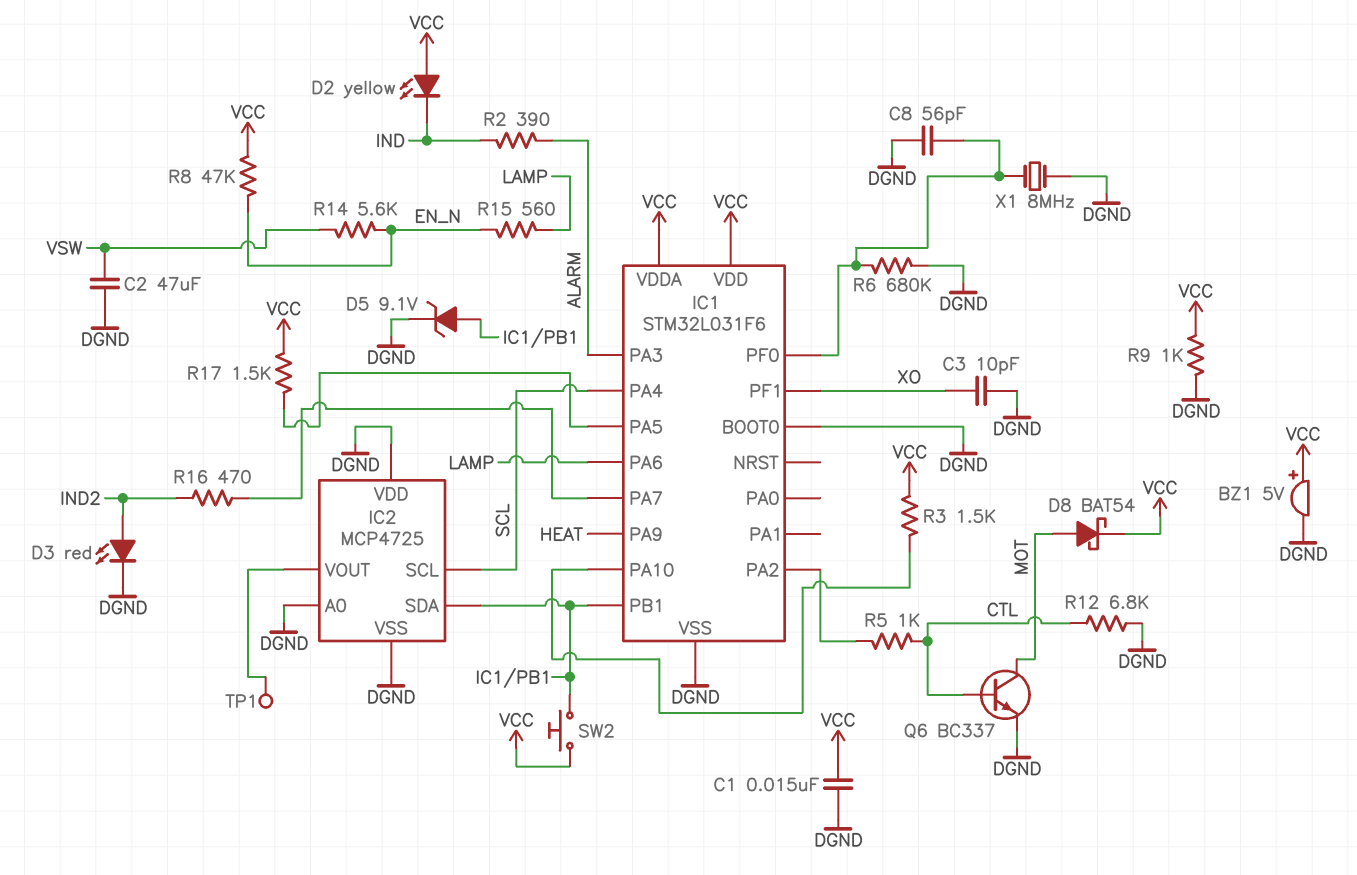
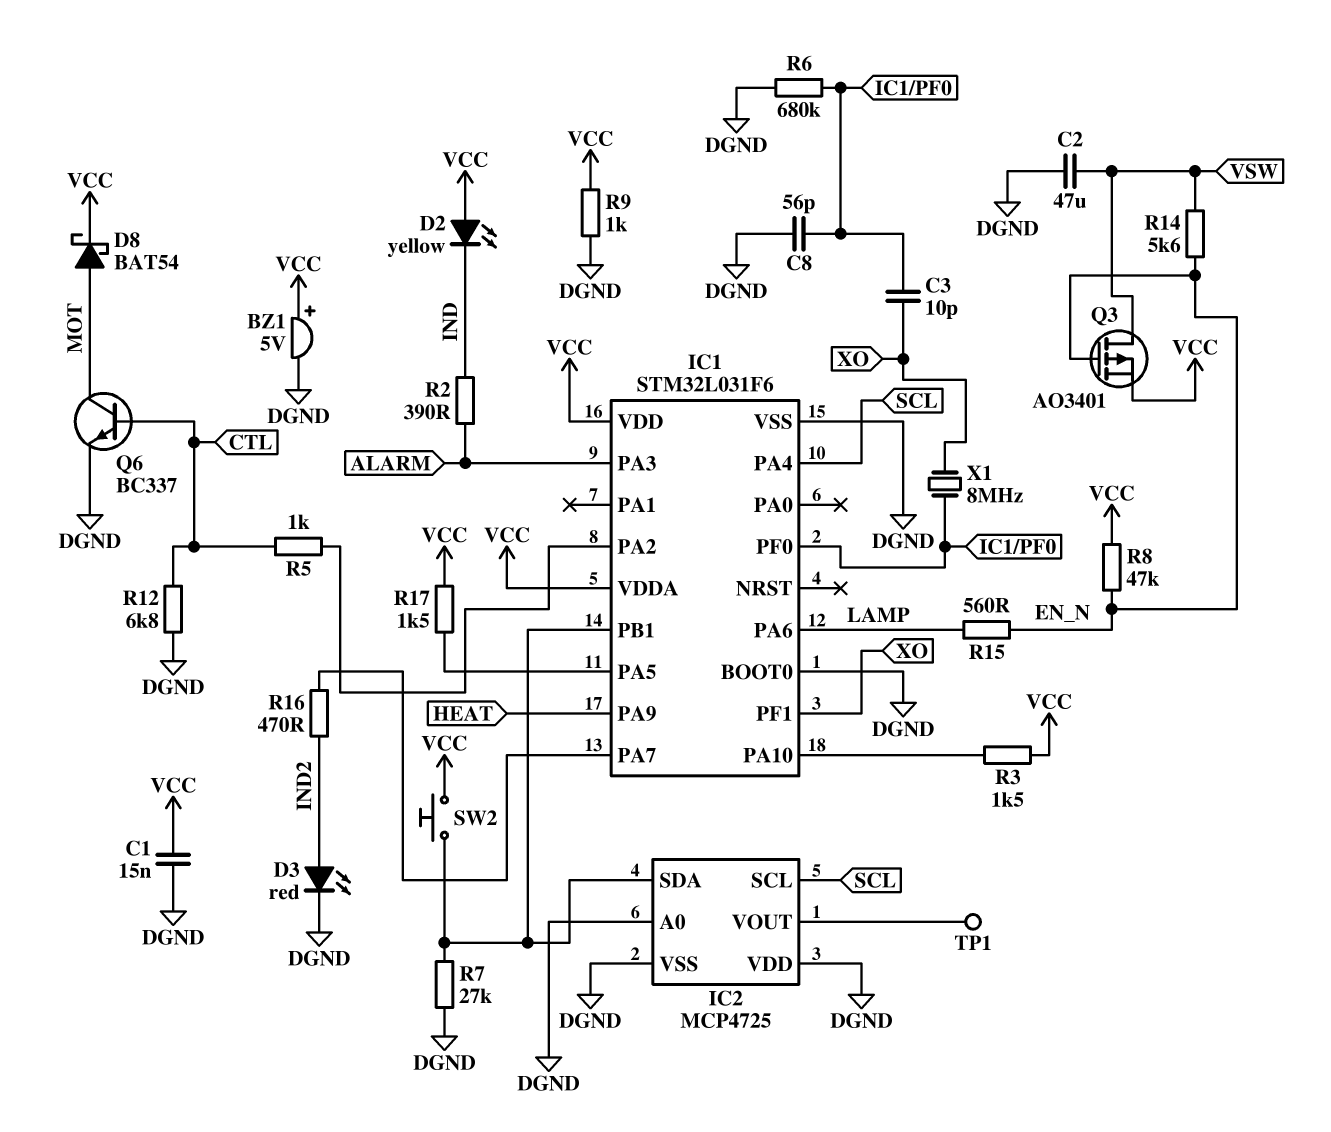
C3: 10pF (DGND, XO) -> 10pF (IC1/PF0, XO)
D5: zener 9.1V (A IC1/PB1, K DGND) -> none
Q3: none -> PMOS AO3401 (G EN_N, D VSW, S VCC)
R7: none -> 27k (DGND, IC1/PB1)
X1: 8MHz (DGND, IC1/PF0) -> 8MHz (IC1/PF0, XO)

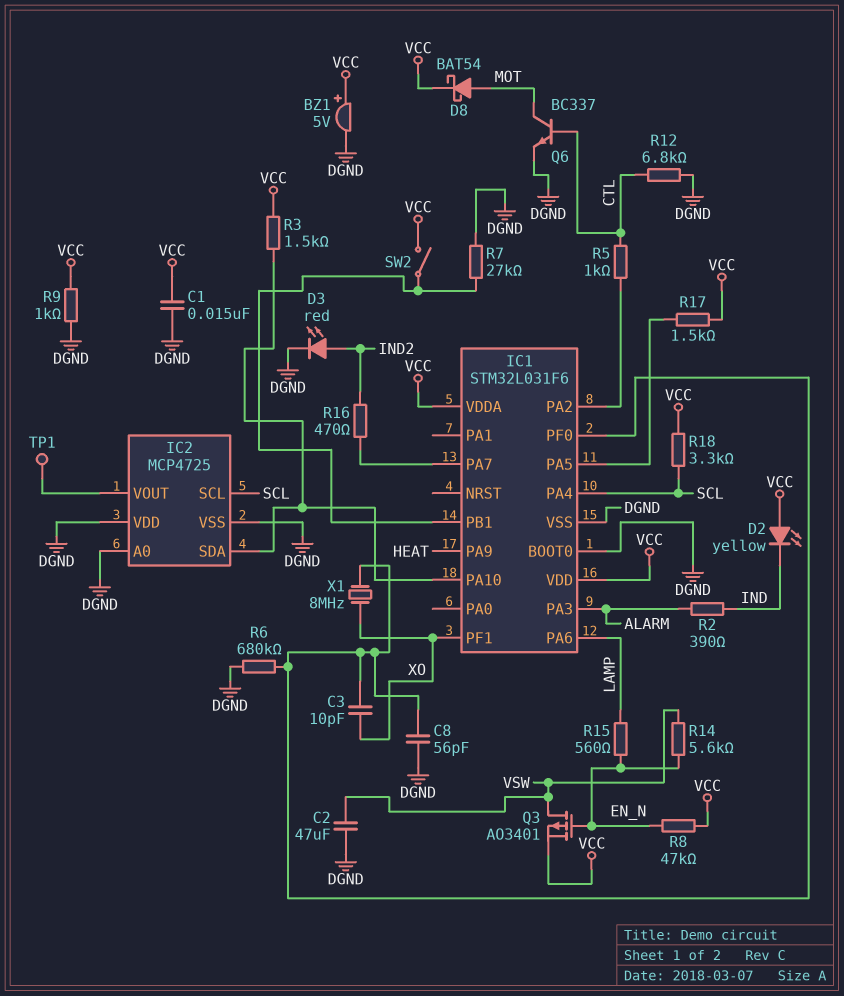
IC2 pin SDA: IC1/PB1 -> IC1/PA10
R18: none -> 3.3k (SCL, VCC)
SW2: button (IC1/PB1, VCC) -> switch (IC1/PB1, VCC)

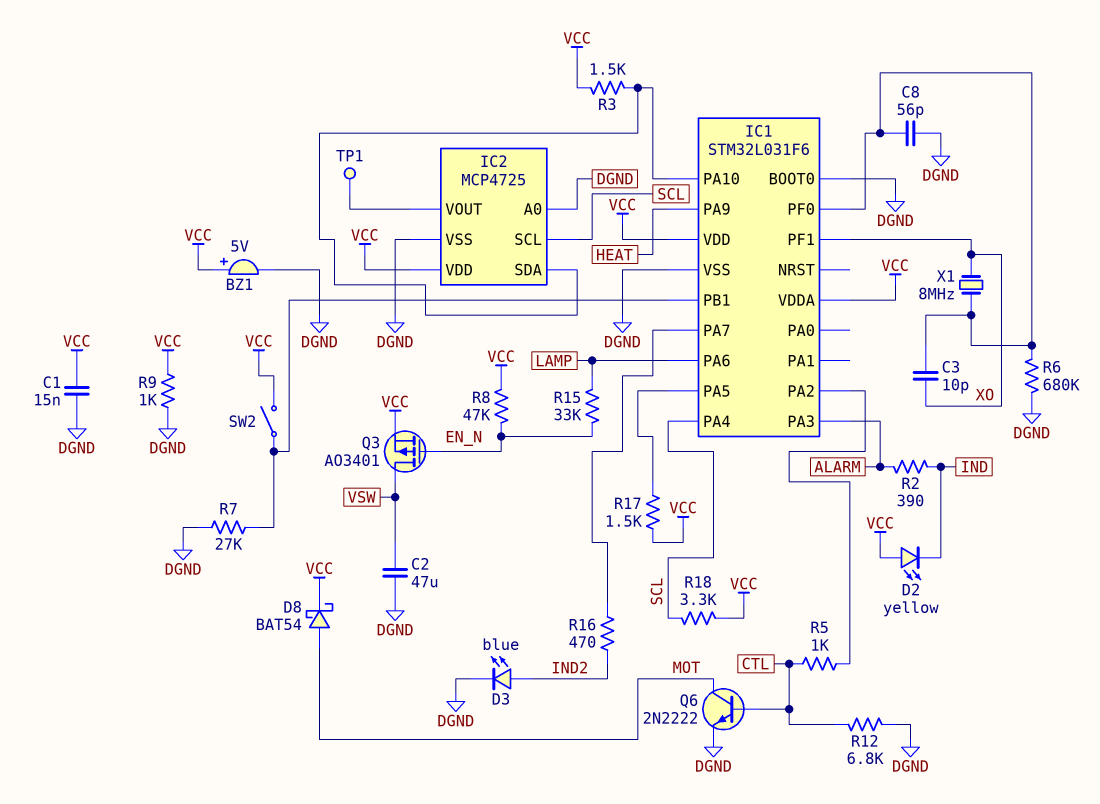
D3: LED red (A IND2, K DGND) -> LED blue (A IND2, K DGND)
IC2 pin VDD: DGND -> VCC
Q6: NPN BC337 (B CTL, C MOT, E DGND) -> NPN 2N2222 (B CTL, C MOT, E DGND)
R14: 5.6k (EN_N, VSW) -> none
R15: 560 (EN_N, LAMP) -> 33k (EN_N, LAMP)

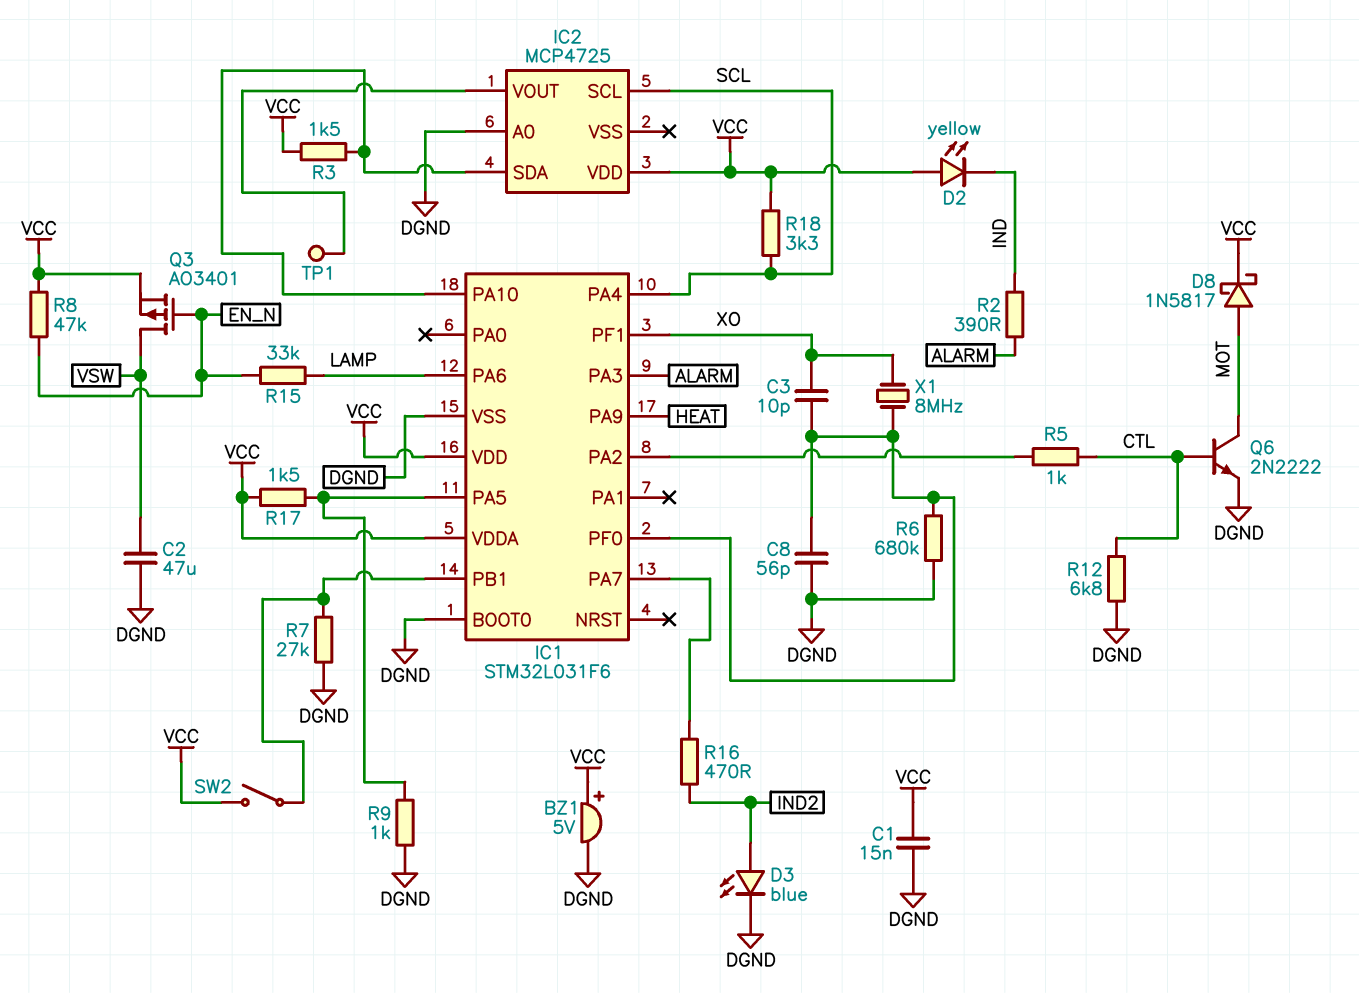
D8: schottky BAT54 (A MOT, K VCC) -> schottky 1N5817 (A MOT, K VCC)
IC2 pin VSS: DGND -> none
R9: 1k (DGND, VCC) -> 1k (DGND, IC1/PA5)

